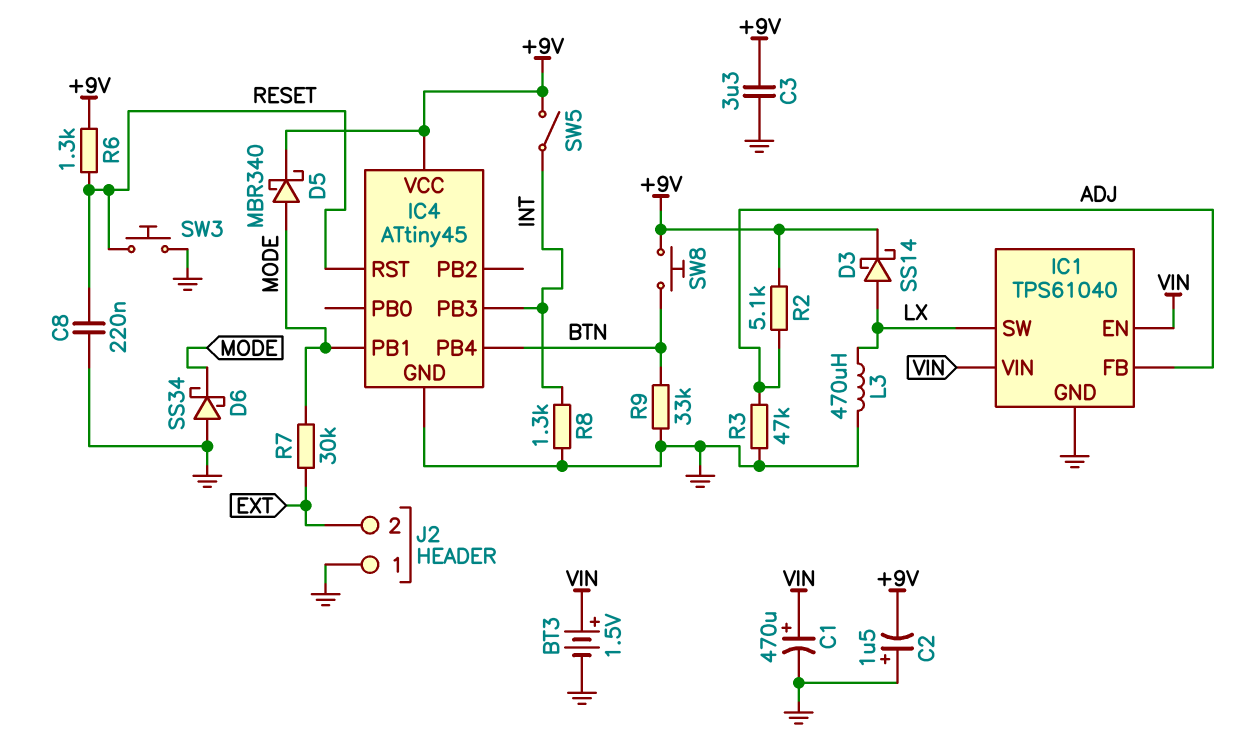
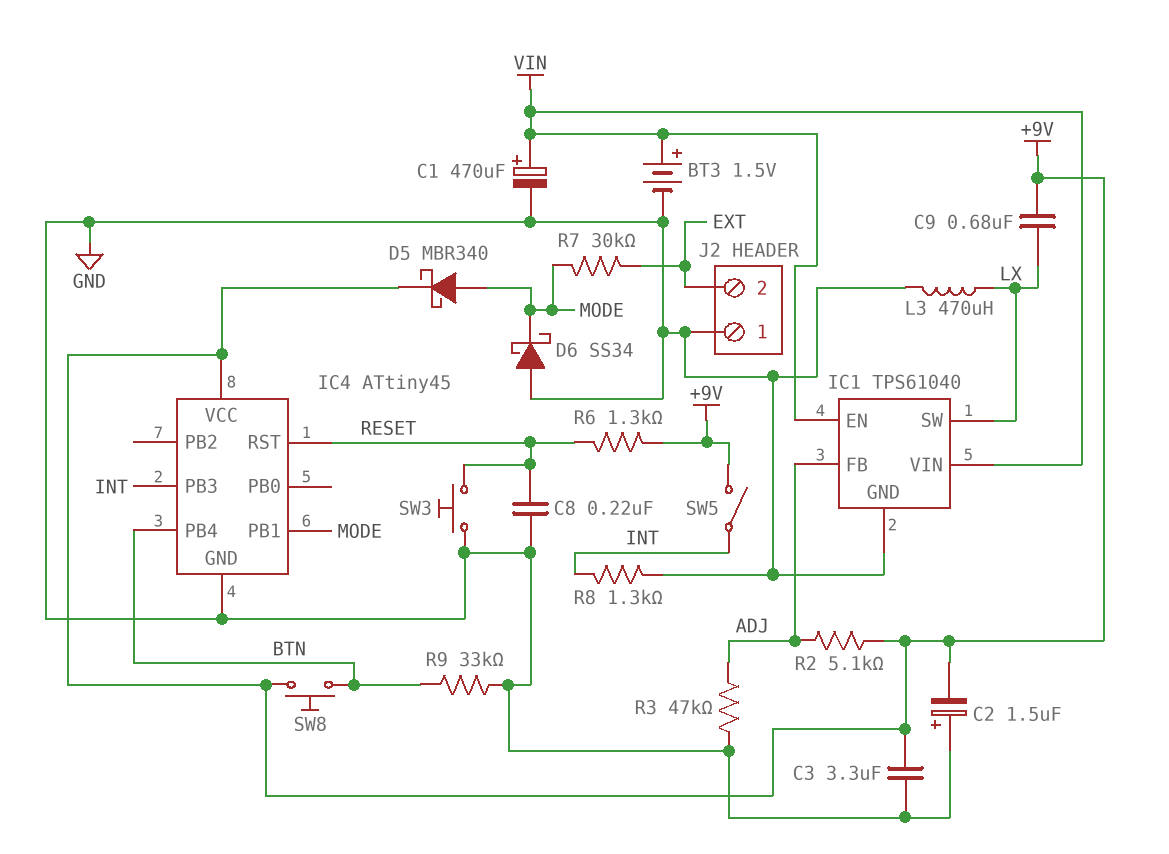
C9: none -> 680nF (+9V, LX)
D3: schottky SS14 (A LX, K +9V) -> none

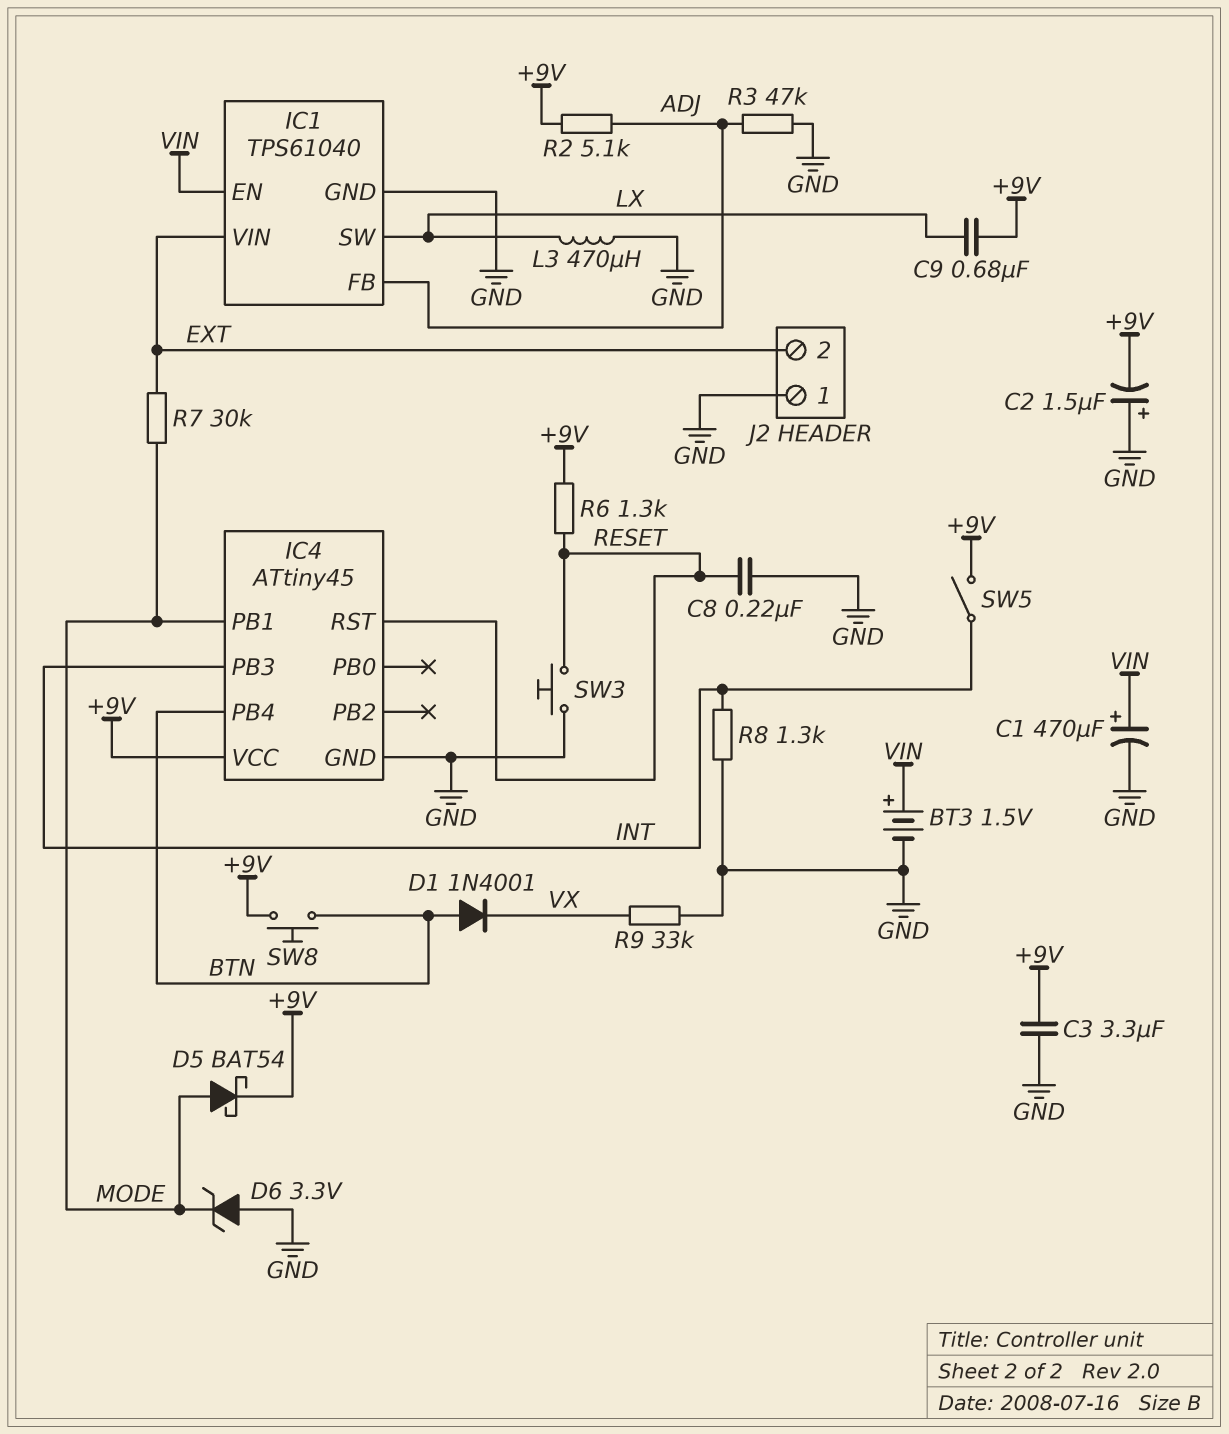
D1: none -> diode 1N4001 (A BTN, K VX)
D5: schottky MBR340 (A MODE, K +9V) -> schottky BAT54 (A MODE, K +9V)
D6: schottky SS34 (A GND, K MODE) -> zener 3.3V (A GND, K MODE)
IC1 pin VIN: VIN -> EXT
R9: 33k (BTN, GND) -> 33k (GND, VX)

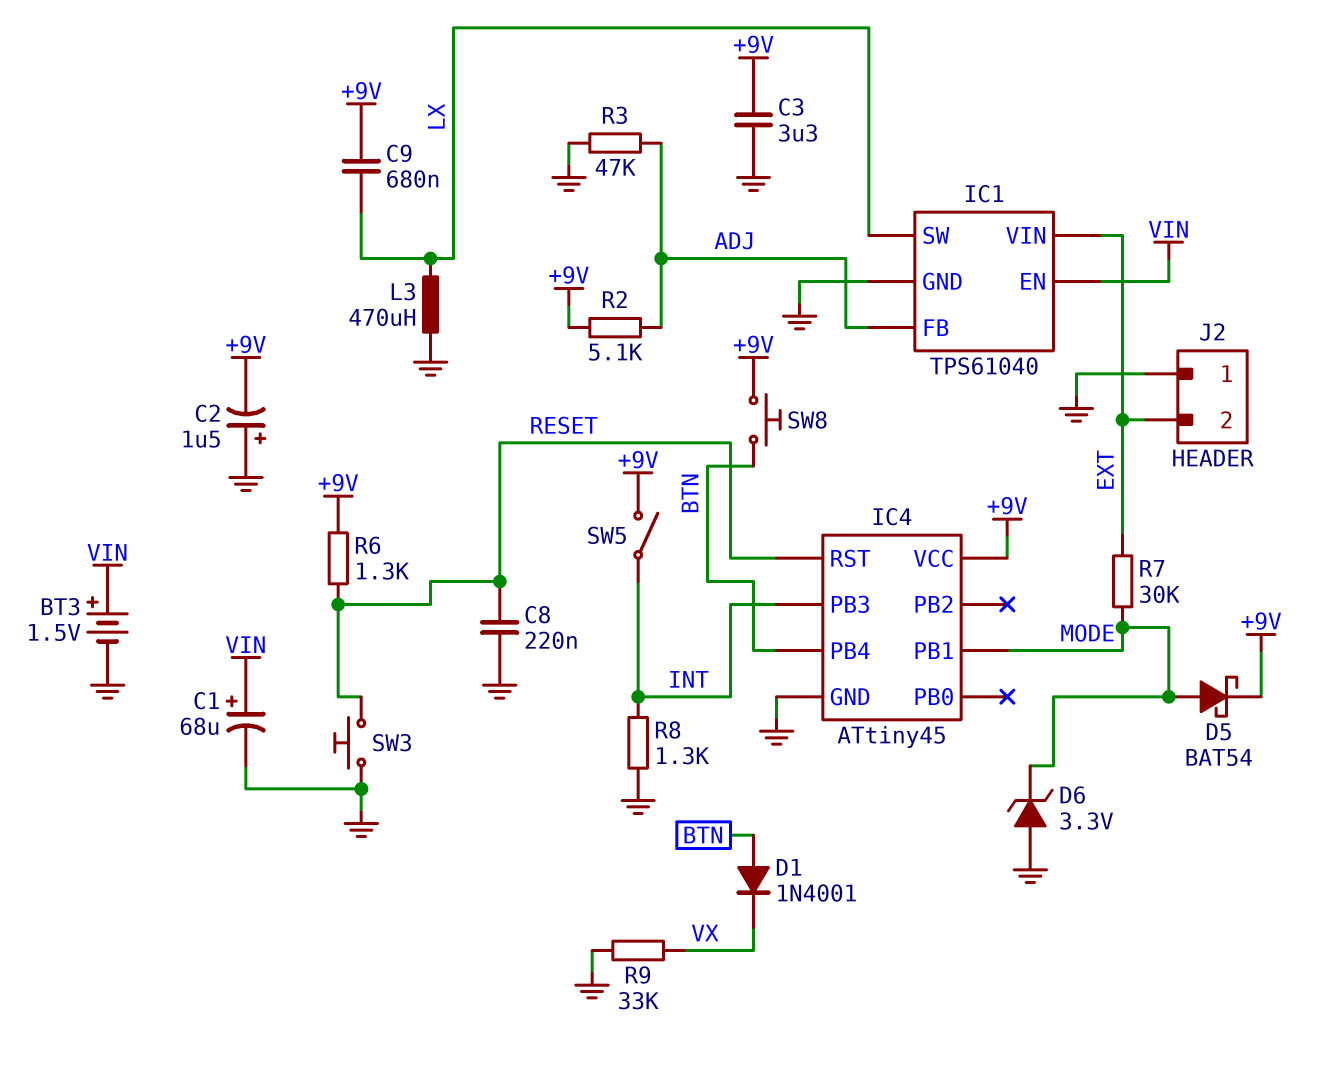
C1: 470uF (plus VIN, minus GND) -> 68uF (plus VIN, minus GND)

